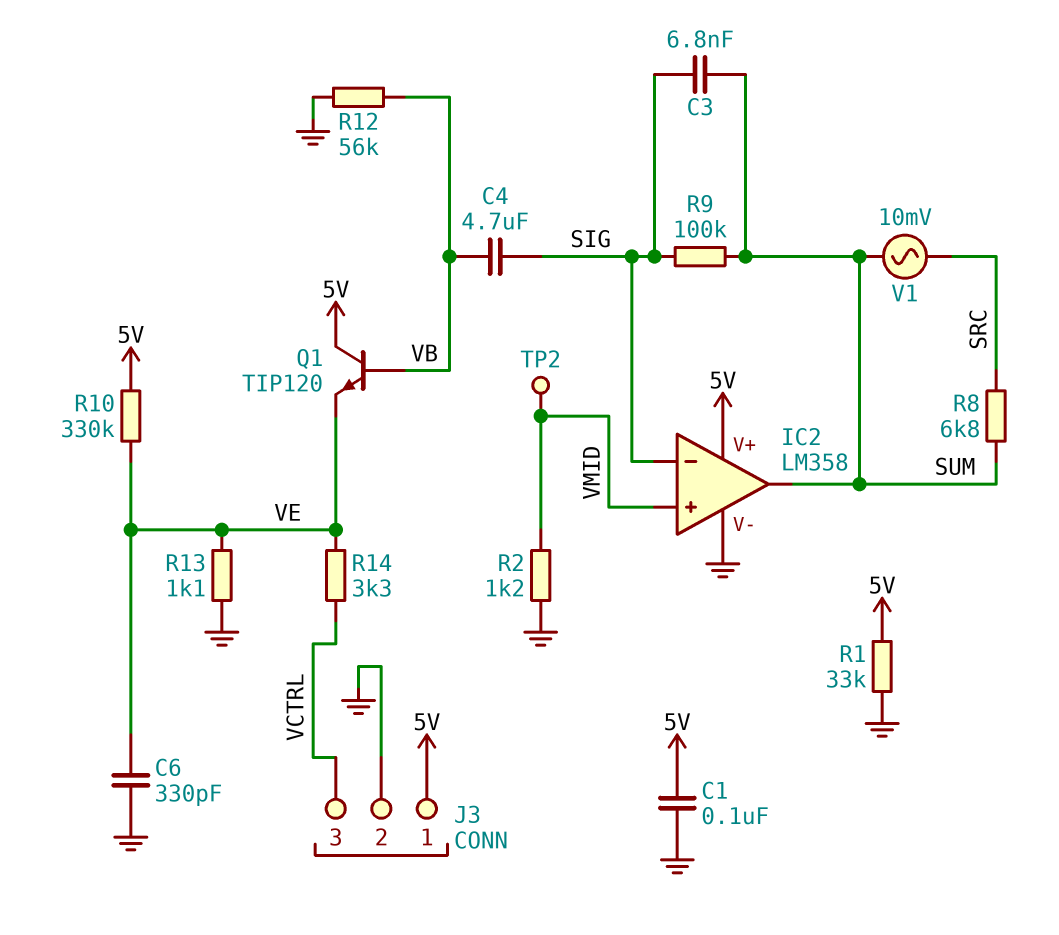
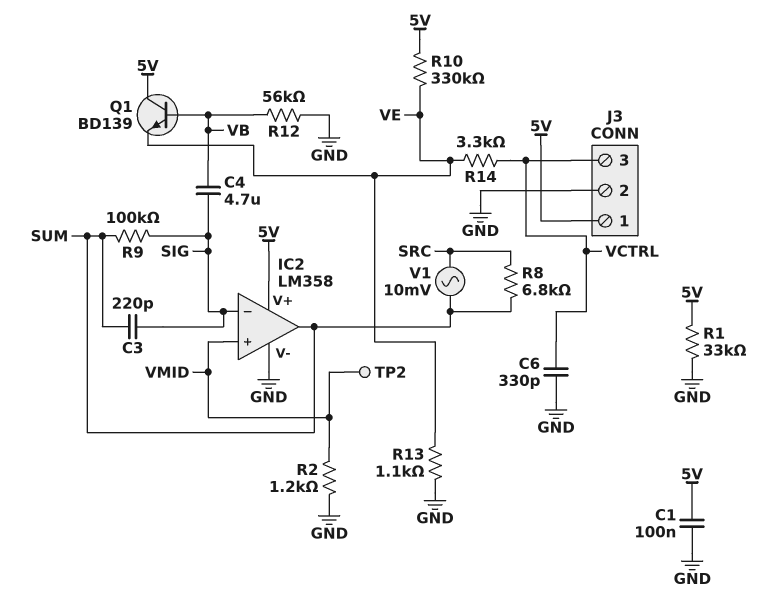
C3: 6.8nF (SIG, SUM) -> 220pF (SIG, SUM)
C6: 330pF (GND, VE) -> 330pF (GND, VCTRL)
Q1: NPN TIP120 (B VB, C 5V, E VE) -> NPN BD139 (B VB, C 5V, E VE)

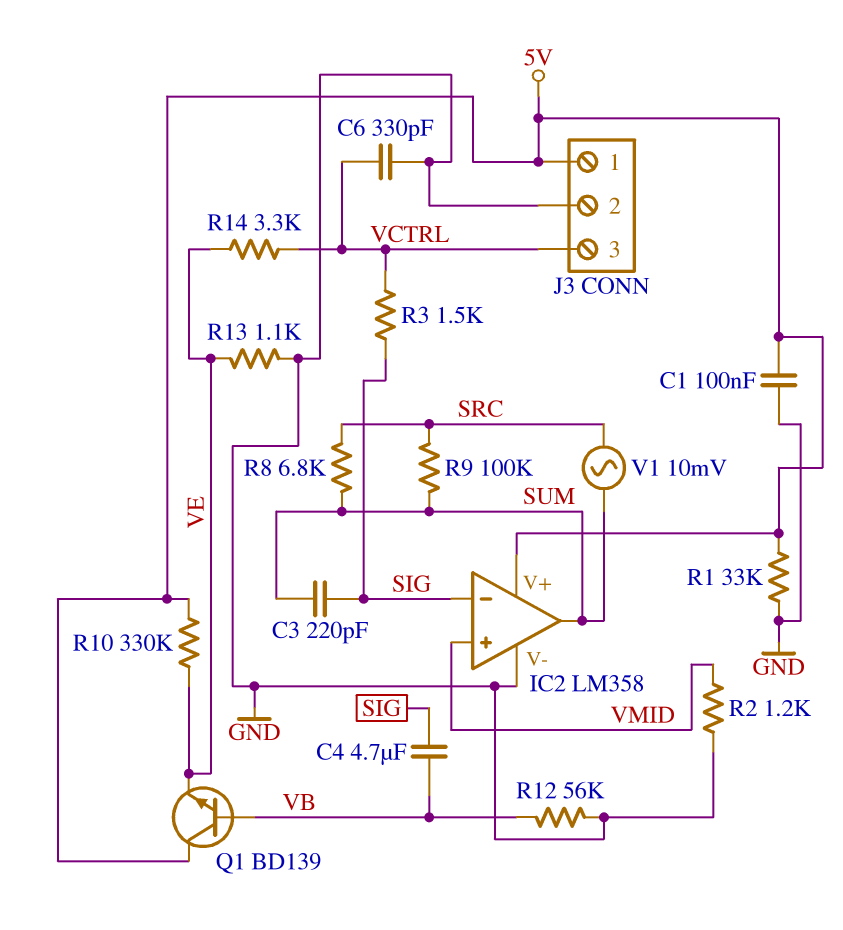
R3: none -> 1.5k (SIG, VCTRL)
R9: 100k (SIG, SUM) -> 100k (SRC, SUM)
TP2: test point (VMID) -> none

